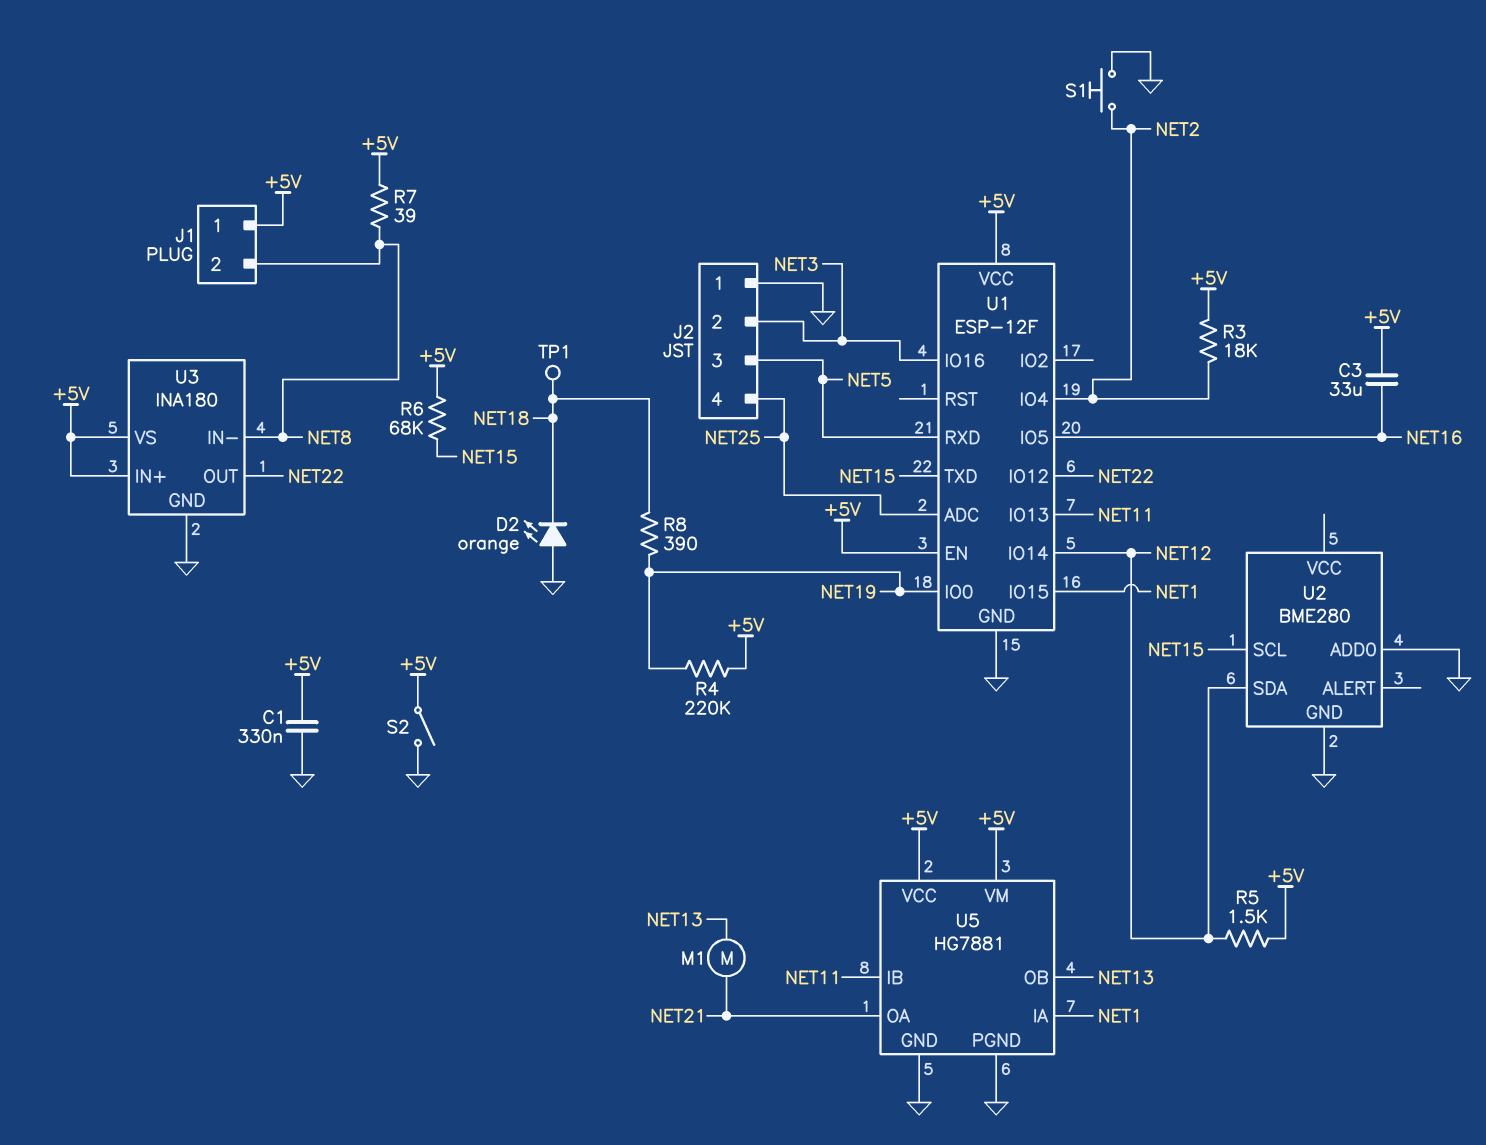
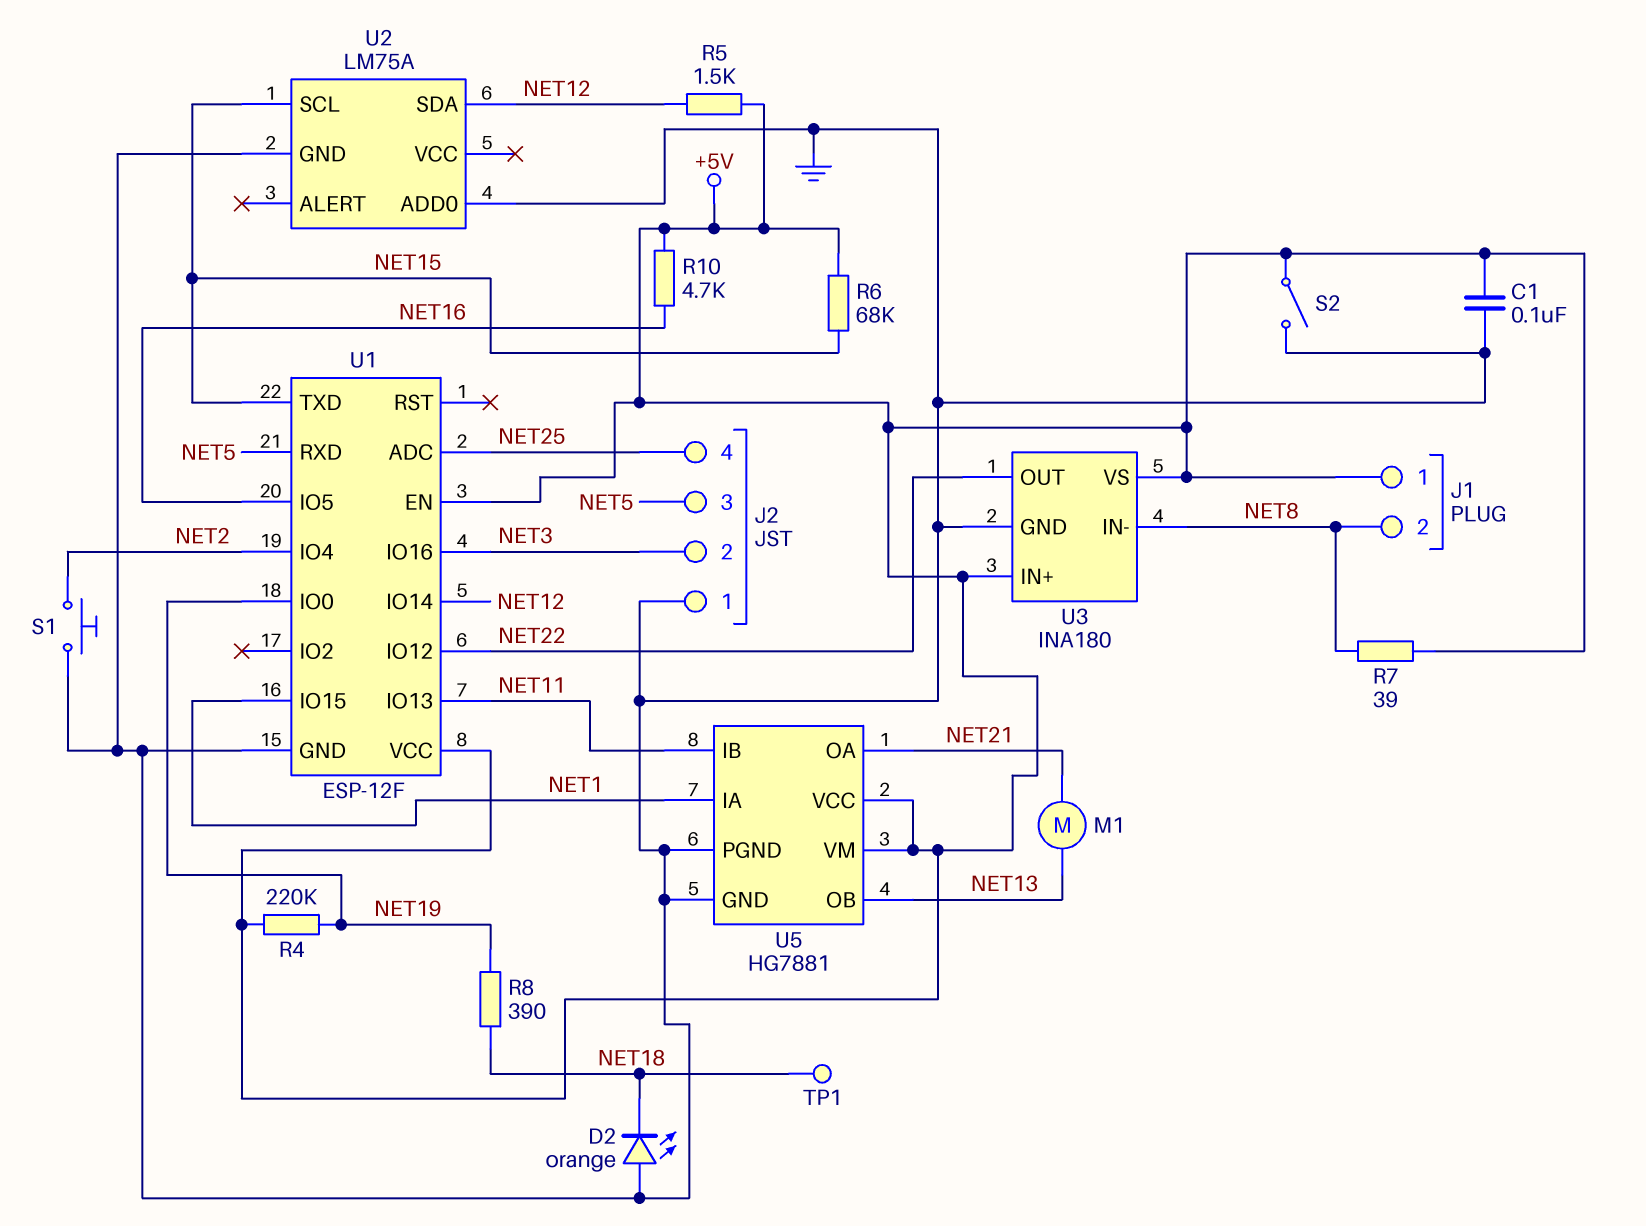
C1: 330nF (+5V, GND) -> 100nF (+5V, GND)
C3: 33uF (+5V, NET16) -> none
R3: 18k (+5V, NET2) -> none
R10: none -> 4.7k (+5V, NET16)
U2: BME280 -> LM75A

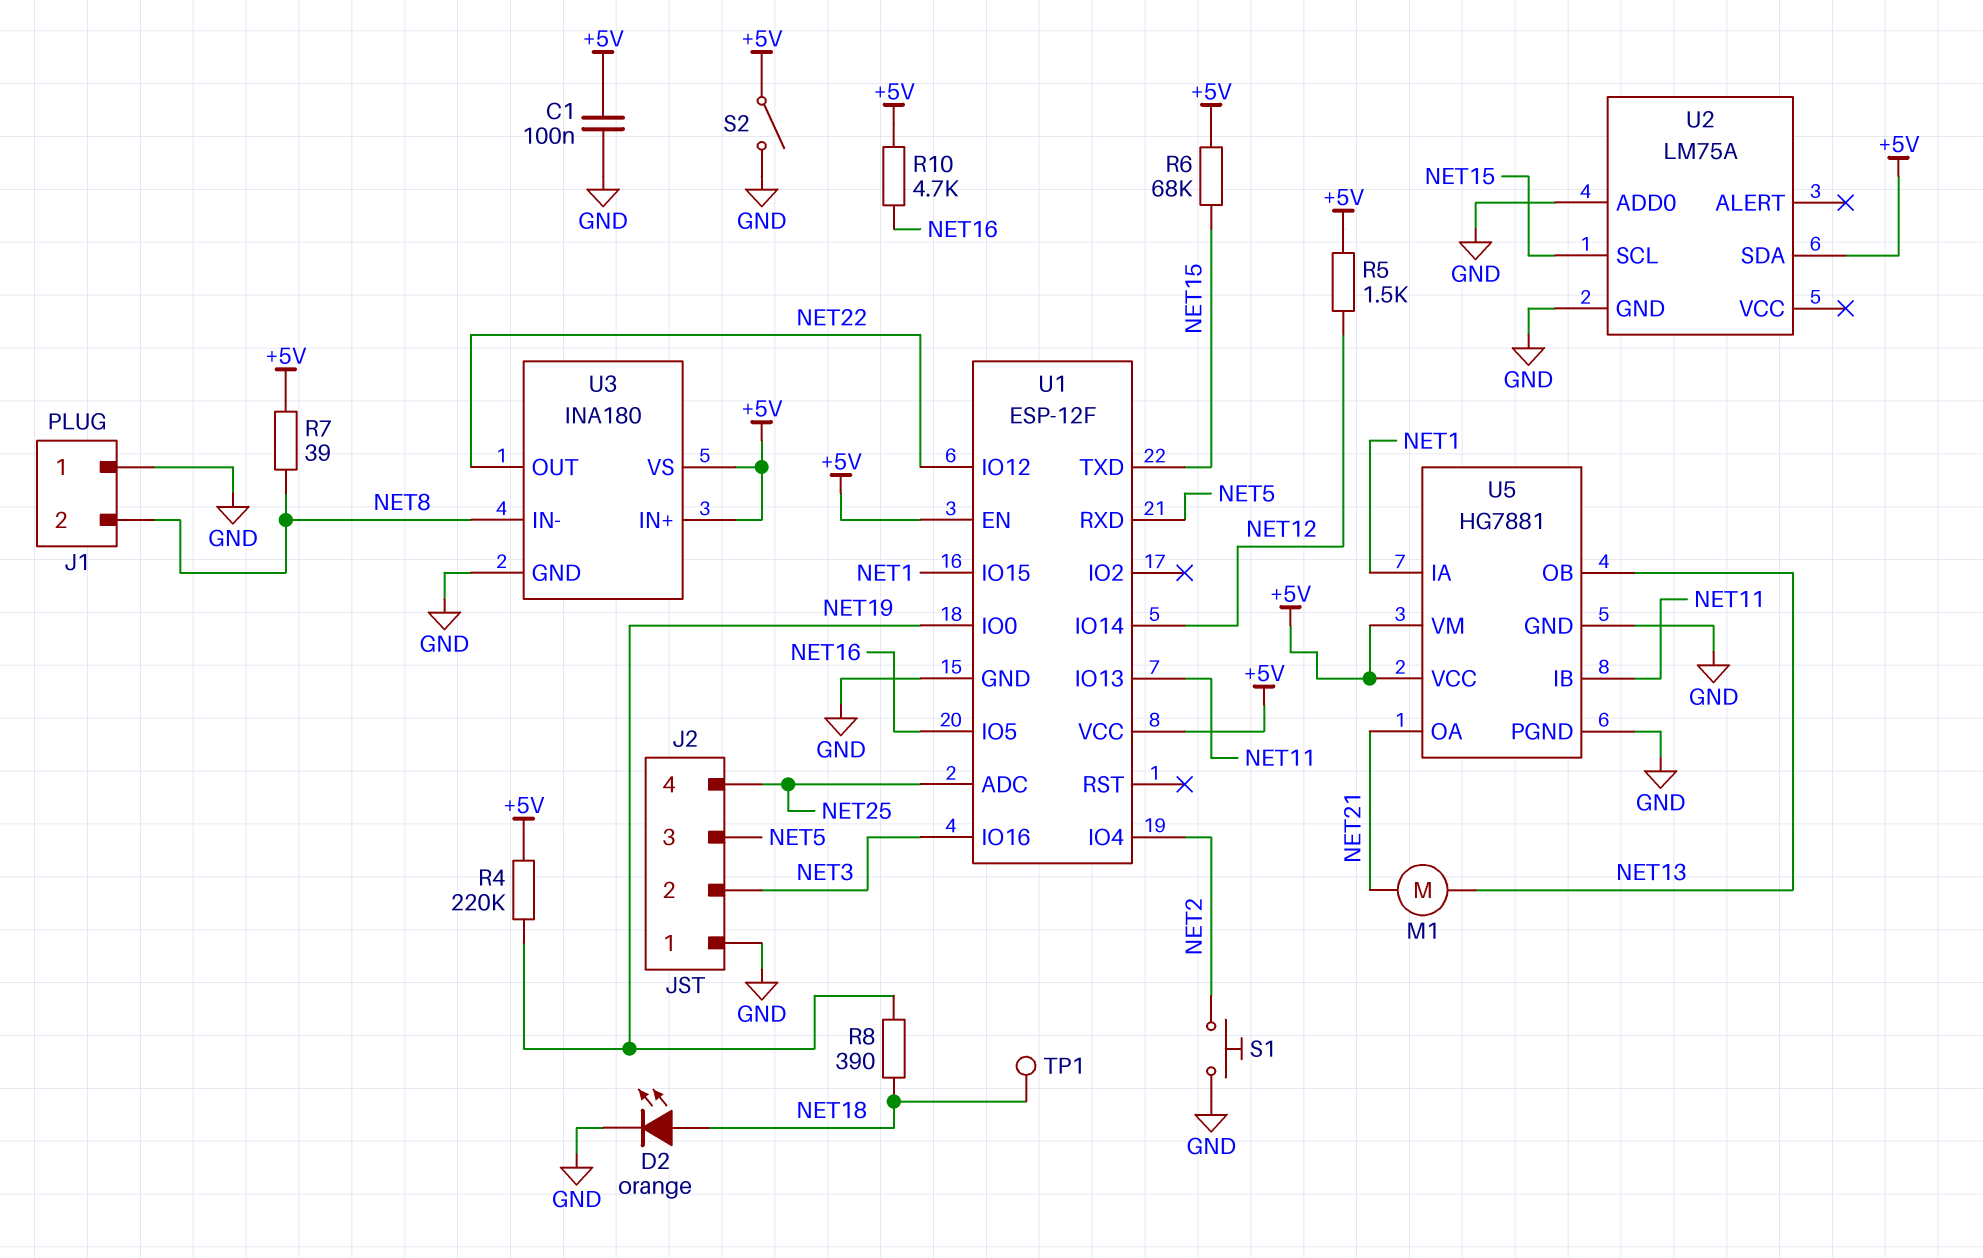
D2: LED orange (A GND, K NET18) -> LED orange (A NET18, K GND)
J1 pin 1: +5V -> GND
U2 pin SDA: NET12 -> +5V

